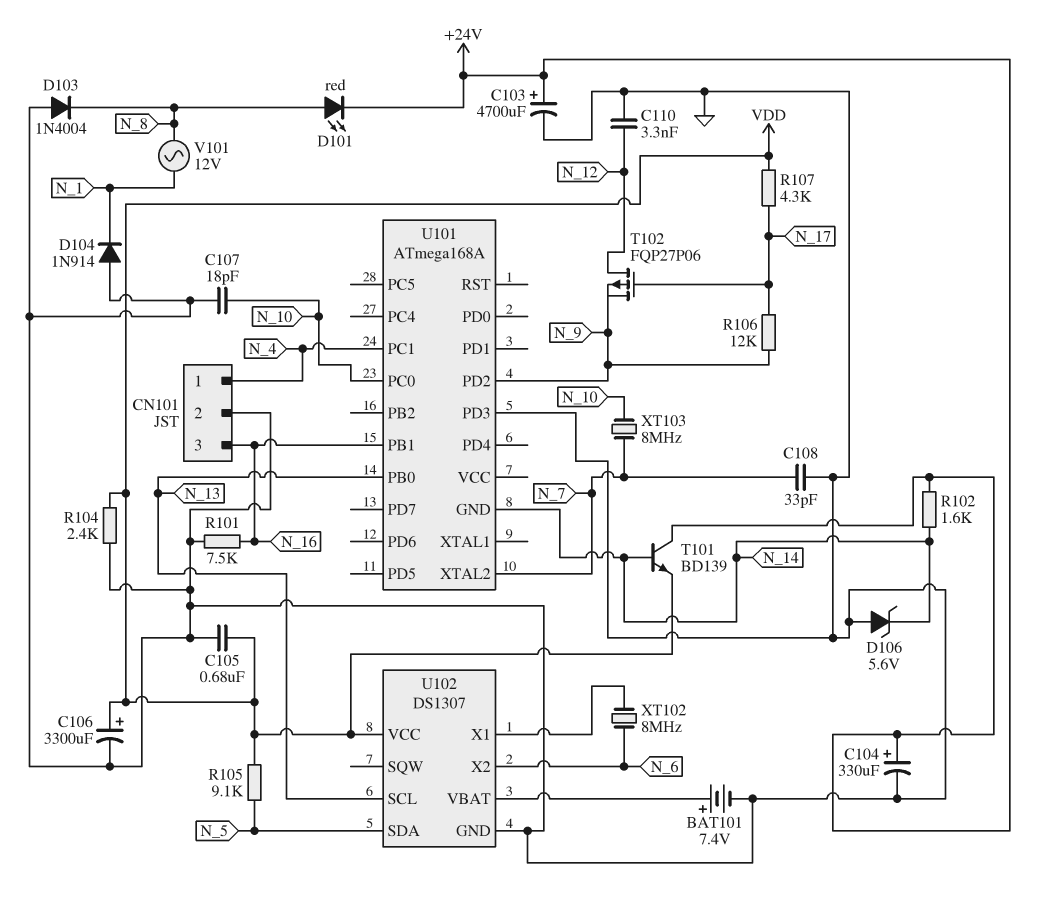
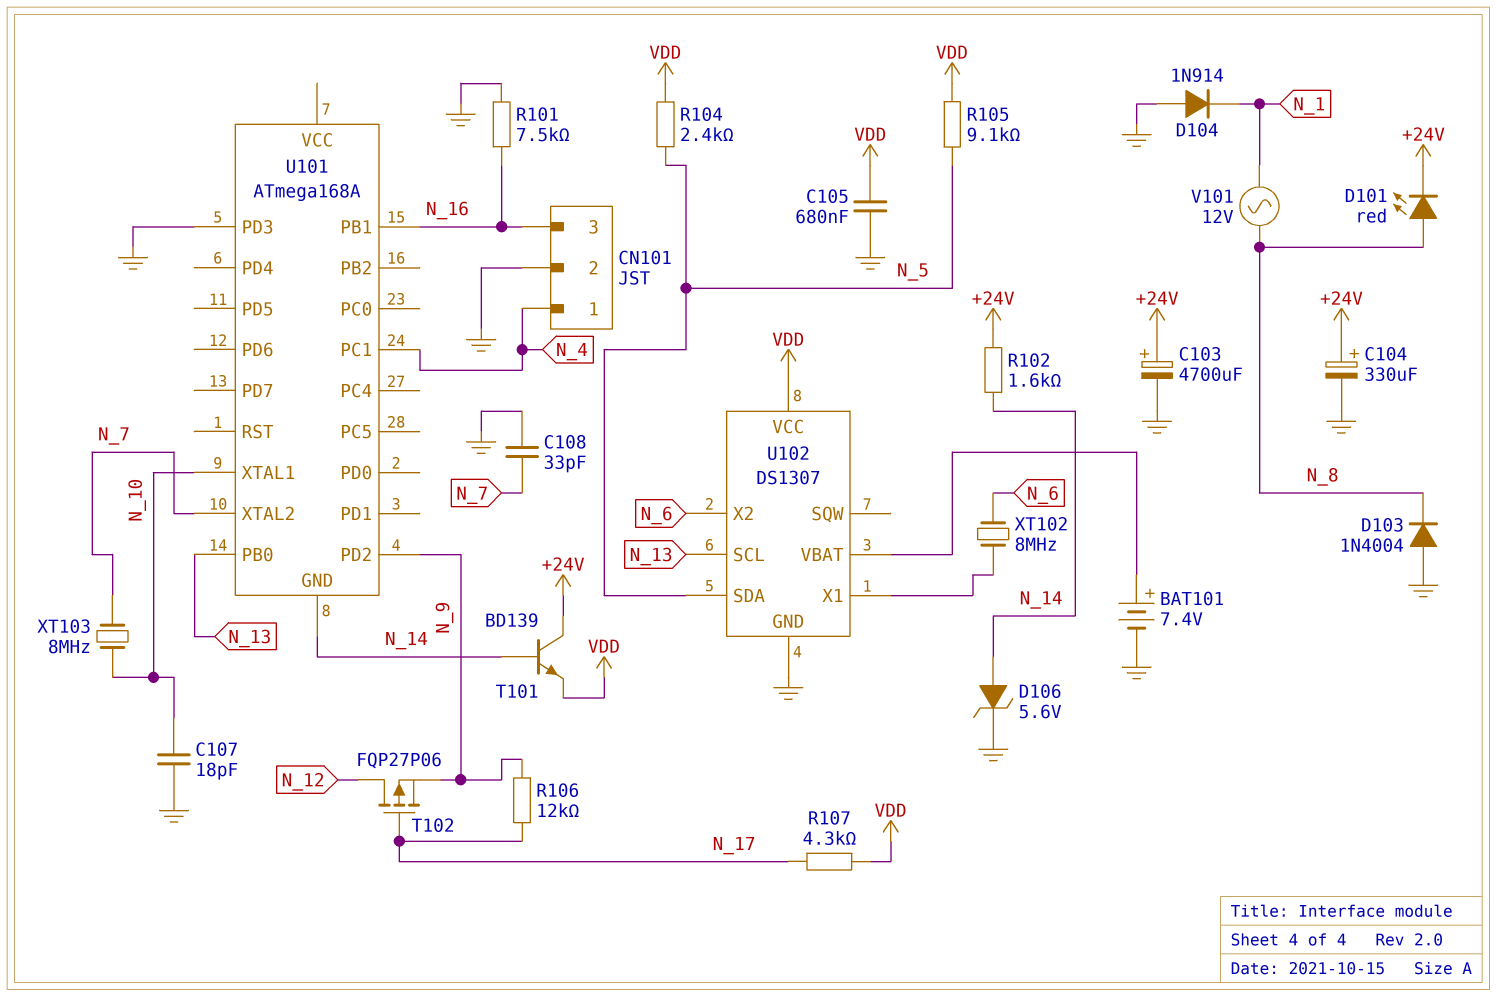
C106: 3300uF (plus VDD, minus GND) -> none
C110: 3.3nF (GND, N_12) -> none
D106: zener 5.6V (A GND, K N_14) -> zener 5.6V (A N_14, K GND)
R104: 2.4k (GND, VDD) -> 2.4k (N_5, VDD)
U101 pin PC0: N_10 -> none
U101 pin XTAL1: none -> N_10

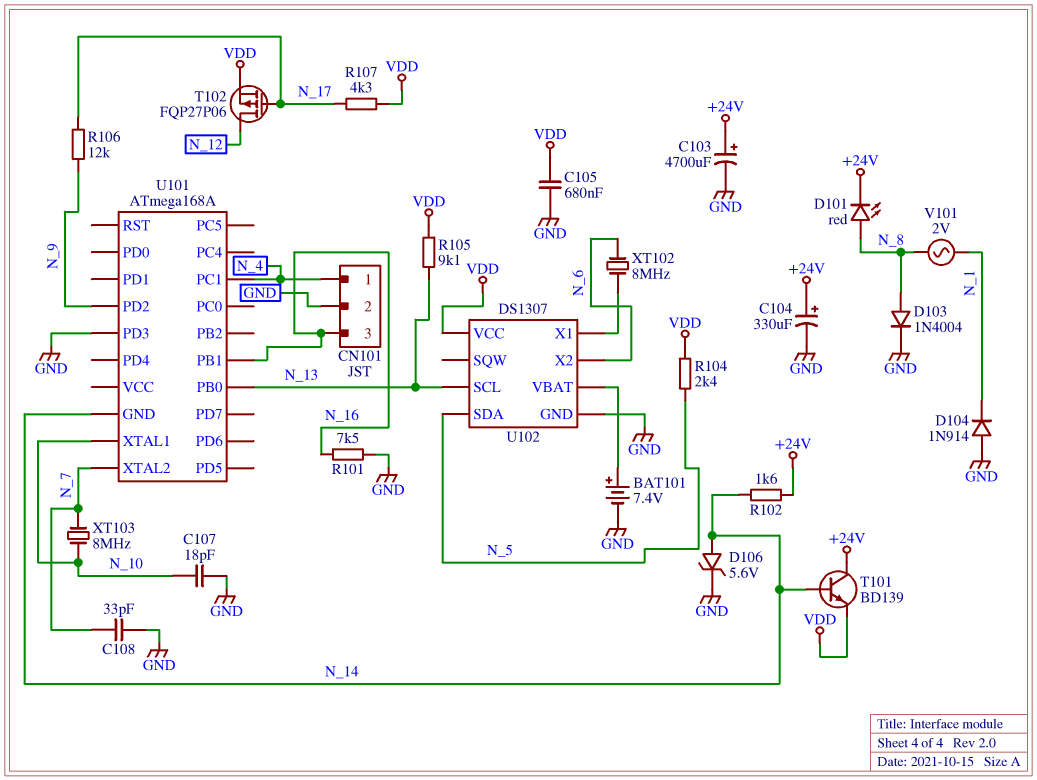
D103: diode 1N4004 (A GND, K N_8) -> diode 1N4004 (A N_8, K GND)
R105: 9.1k (N_5, VDD) -> 9.1k (N_13, VDD)
T102: PMOS FQP27P06 (G N_17, D N_12, S N_9) -> PMOS FQP27P06 (G N_17, D N_12, S VDD)
V101: AC 12V (N_1, N_8) -> AC 2V (N_1, N_8)

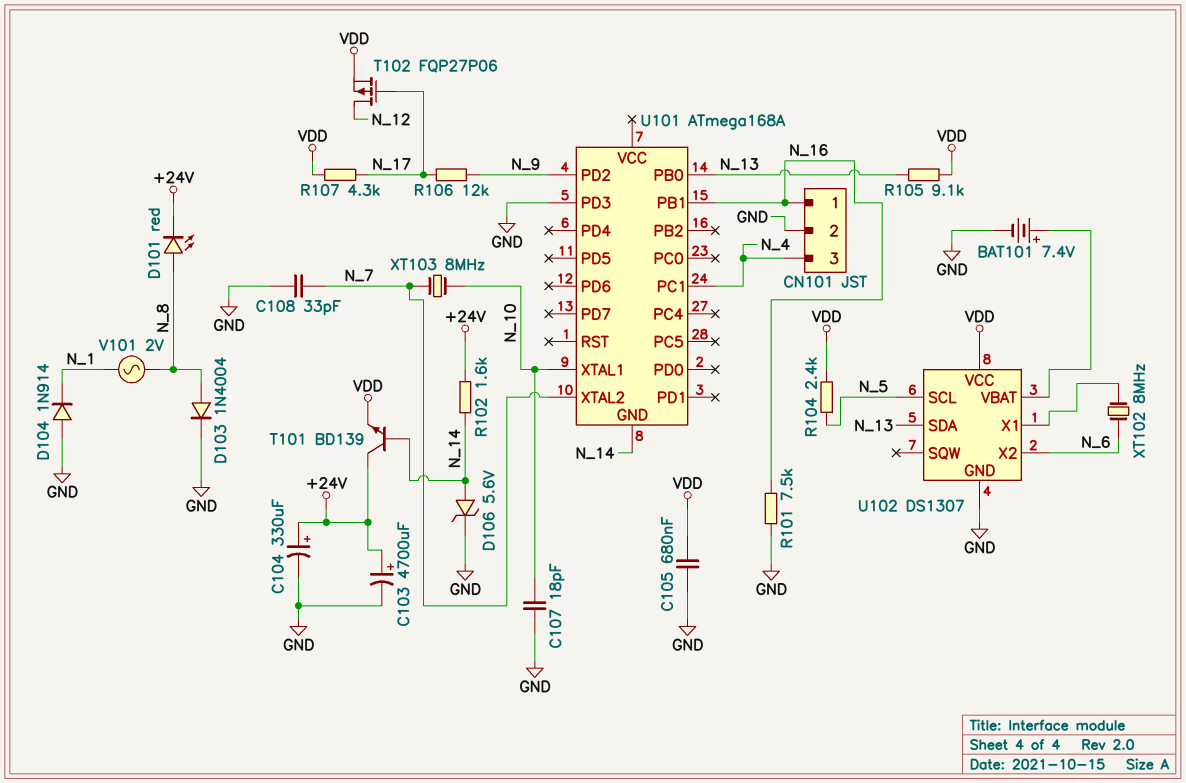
CN101 pin 1: N_4 -> N_16
CN101 pin 3: N_16 -> N_4
U102 pin SCL: N_13 -> N_5
U102 pin SDA: N_5 -> N_13

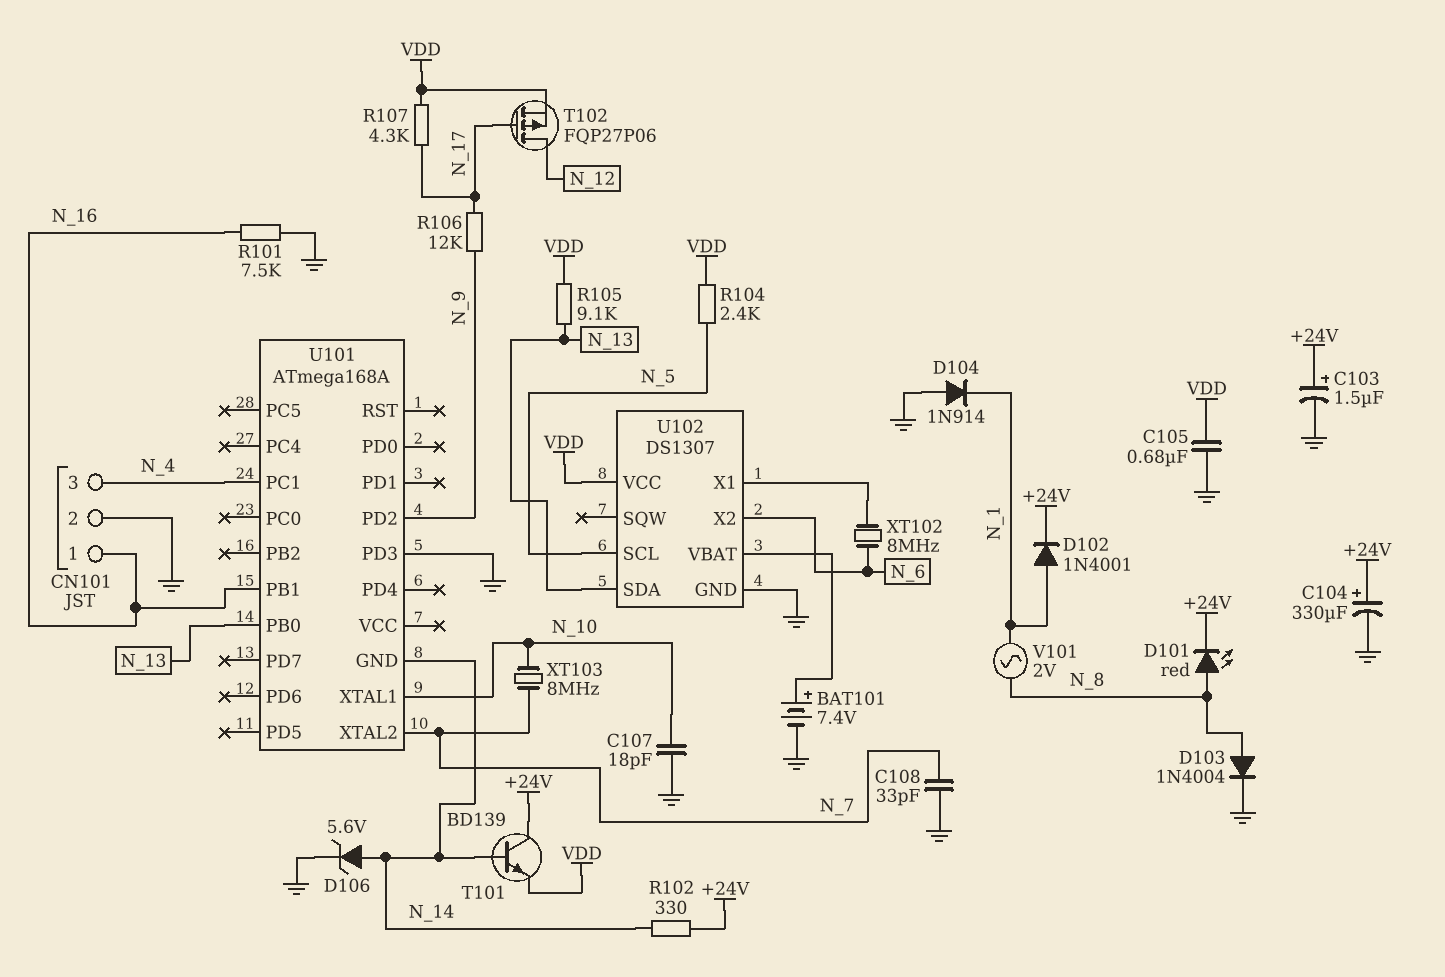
C103: 4700uF (plus +24V, minus GND) -> 1.5uF (plus +24V, minus GND)
D102: none -> diode 1N4001 (A N_1, K +24V)
R102: 1.6k (+24V, N_14) -> 330 (+24V, N_14)

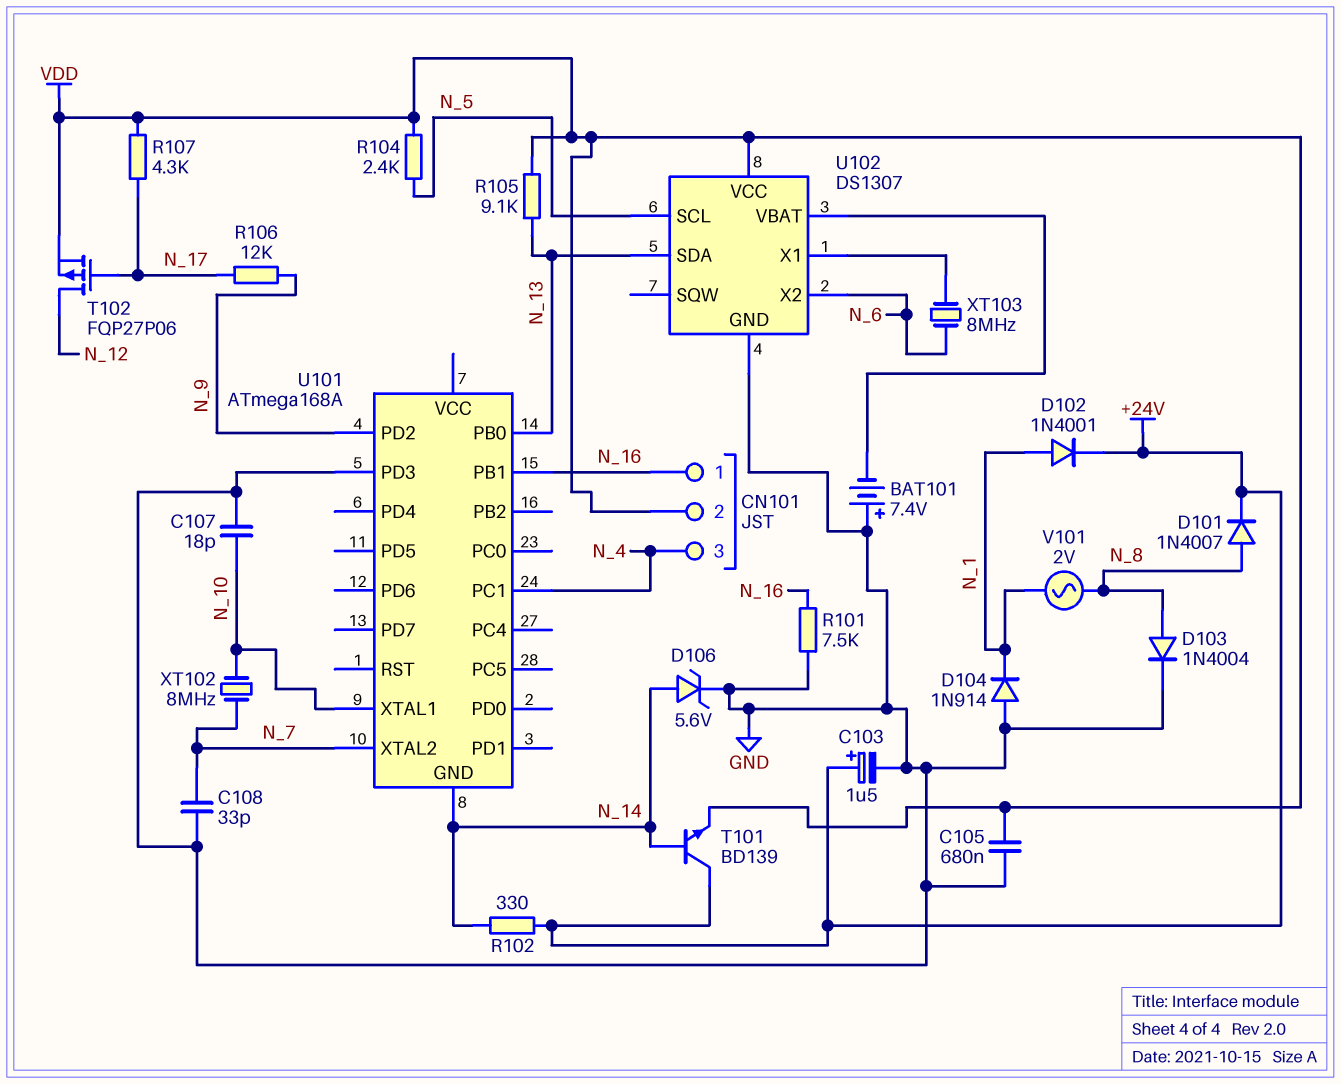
BAT101: 7.4V (plus U102/VBAT, minus GND) -> 7.4V (plus GND, minus U102/VBAT)
C104: 330uF (plus +24V, minus GND) -> none
CN101 pin 2: GND -> VDD
D101: LED red (A N_8, K +24V) -> diode 1N4007 (A N_8, K +24V)
XT102: 8MHz (N_6, U102/X1) -> 8MHz (N_7, N_10)
XT103: 8MHz (N_7, N_10) -> 8MHz (N_6, U102/X1)

